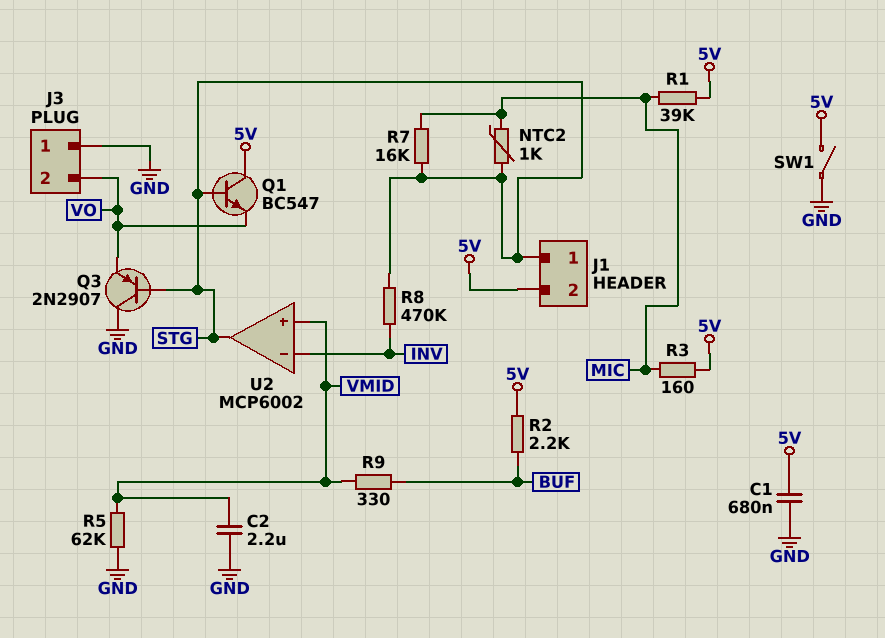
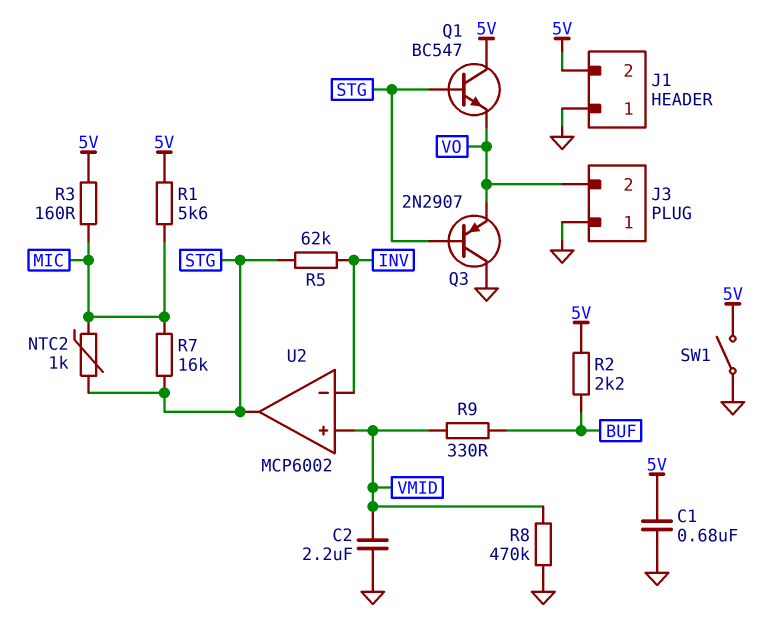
J1 pin 1: STG -> GND
R1: 39k (5V, MIC) -> 5.6k (5V, MIC)
R5: 62k (GND, VMID) -> 62k (INV, STG)
R8: 470k (INV, STG) -> 470k (GND, VMID)

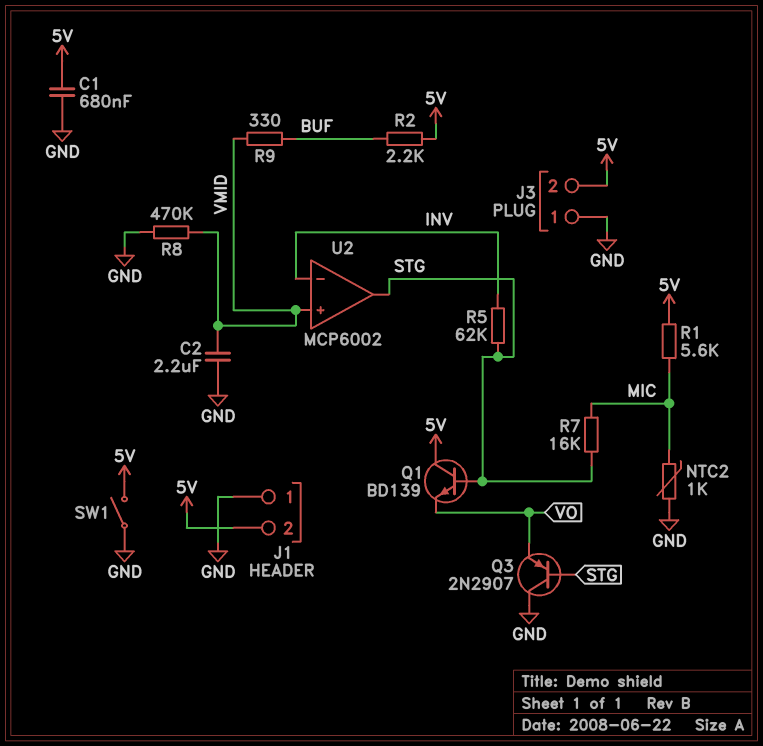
J3 pin 2: VO -> 5V
NTC2: 1k (MIC, STG) -> 1k (GND, MIC)
Q1: NPN BC547 (B STG, C 5V, E VO) -> NPN BD139 (B STG, C 5V, E VO)
R3: 160 (5V, MIC) -> none

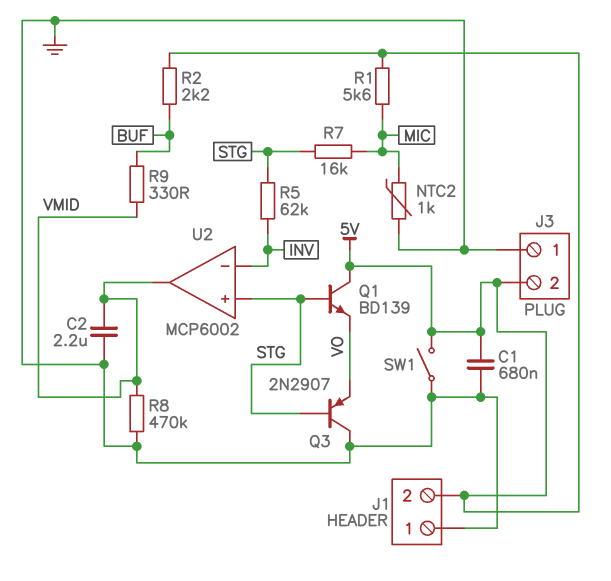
U2 pin in+: VMID -> STG
U2 pin out: STG -> VMID

